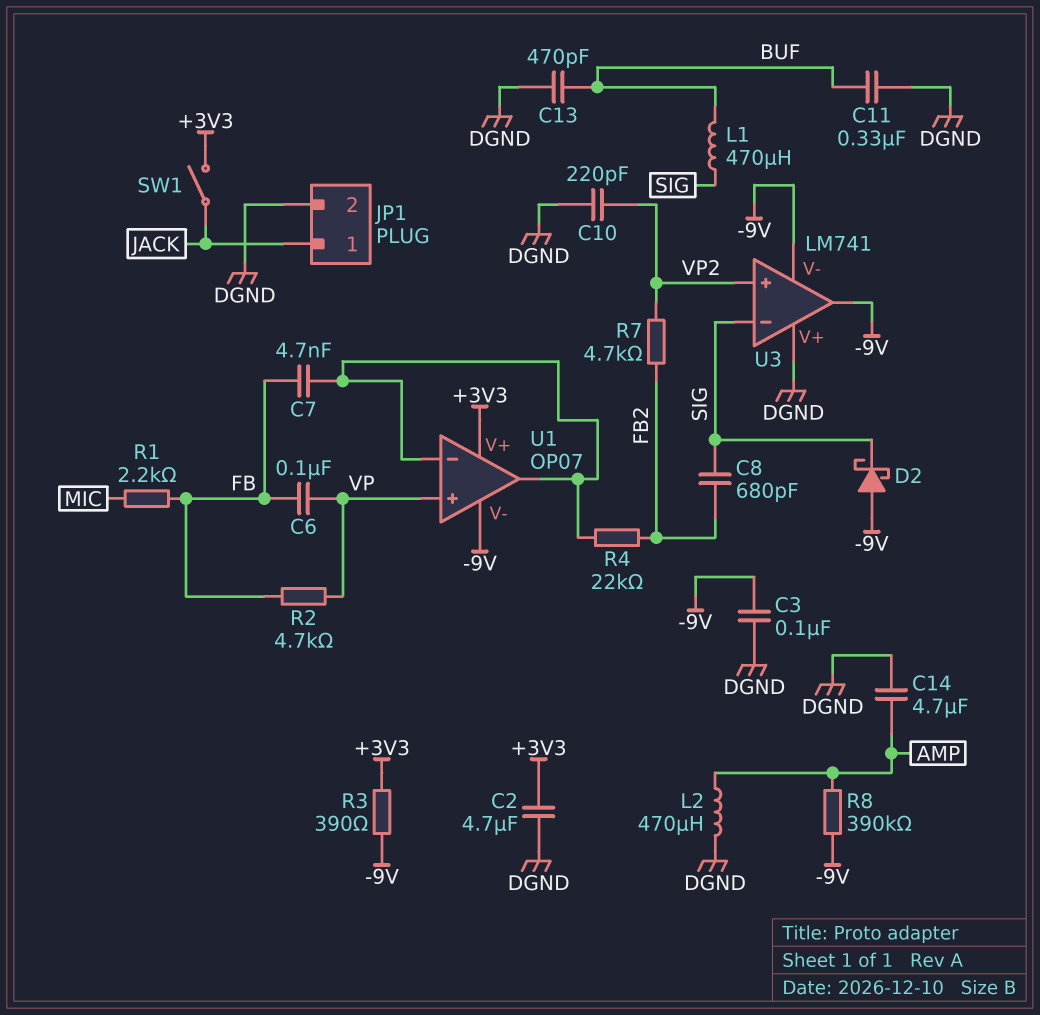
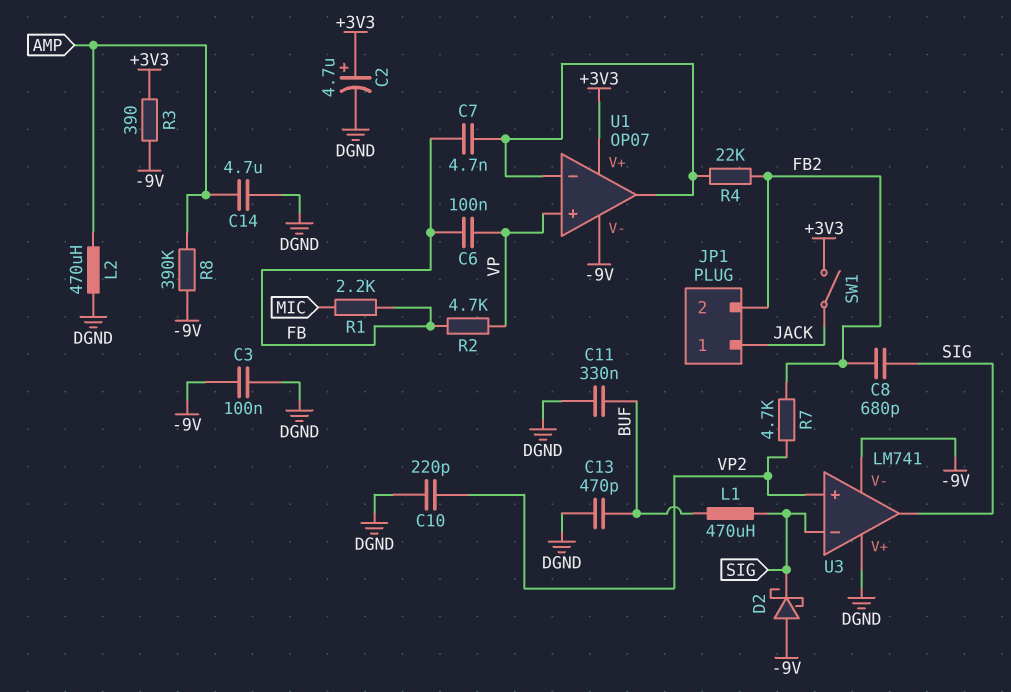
C2: 4.7uF (+3V3, DGND) -> 4.7uF (plus +3V3, minus DGND)
JP1 pin 2: DGND -> FB2
U3 pin out: -9V -> SIG

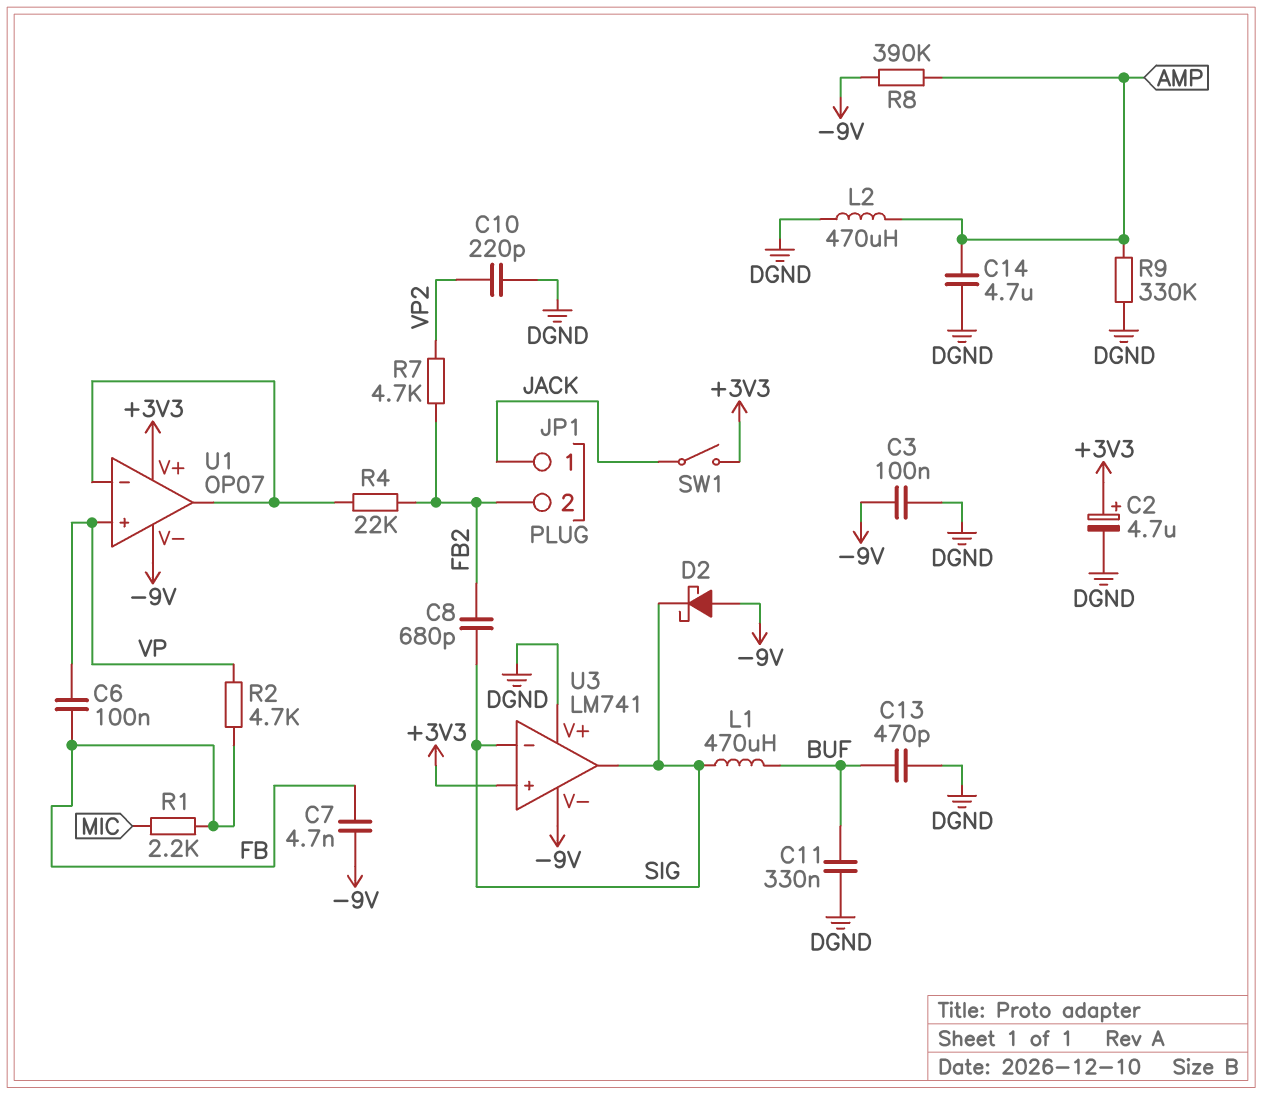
C7: 4.7nF (FB, U1/in-) -> 4.7nF (-9V, FB)
R3: 390 (+3V3, -9V) -> none
R9: none -> 330k (AMP, DGND)
U3 pin in+: VP2 -> +3V3

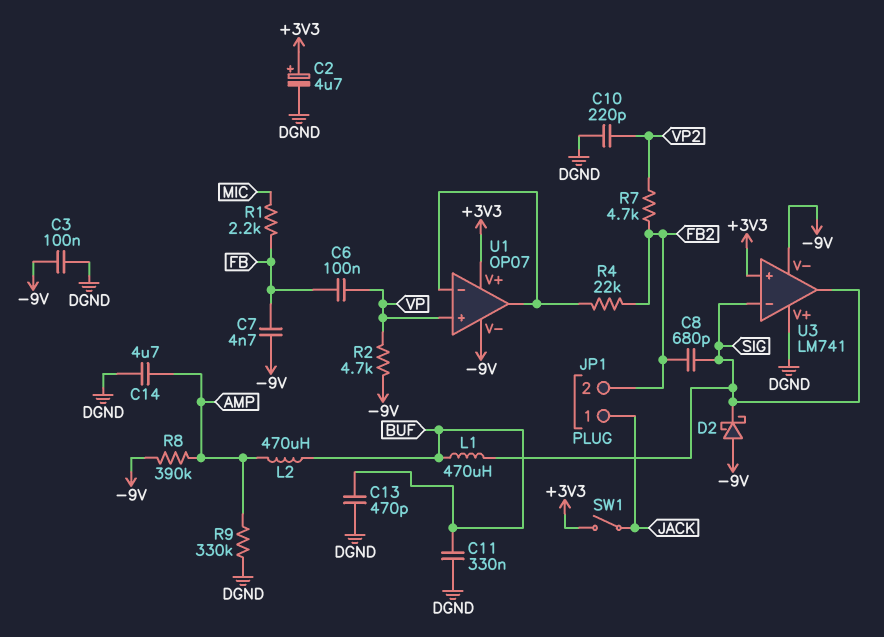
L2: 470uH (AMP, DGND) -> 470uH (AMP, BUF)
R2: 4.7k (FB, VP) -> 4.7k (-9V, VP)

